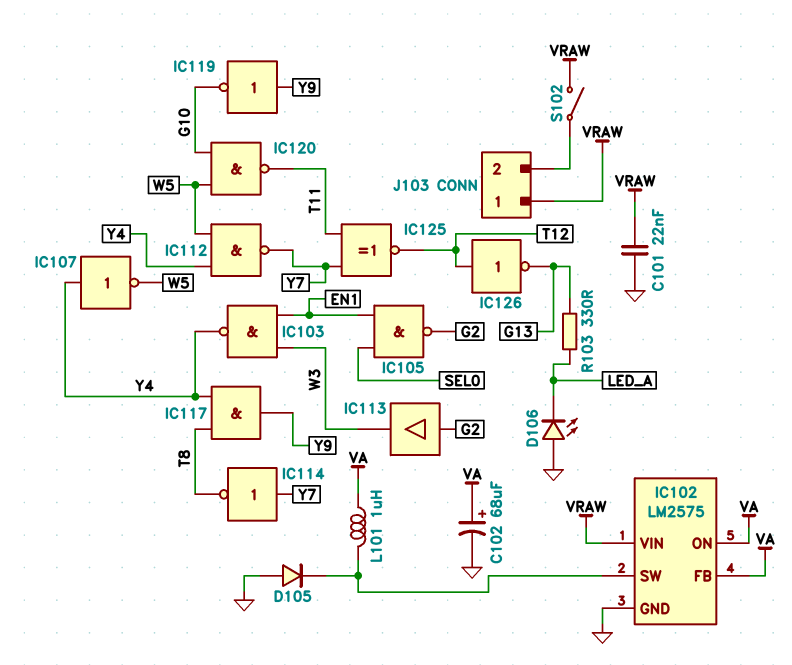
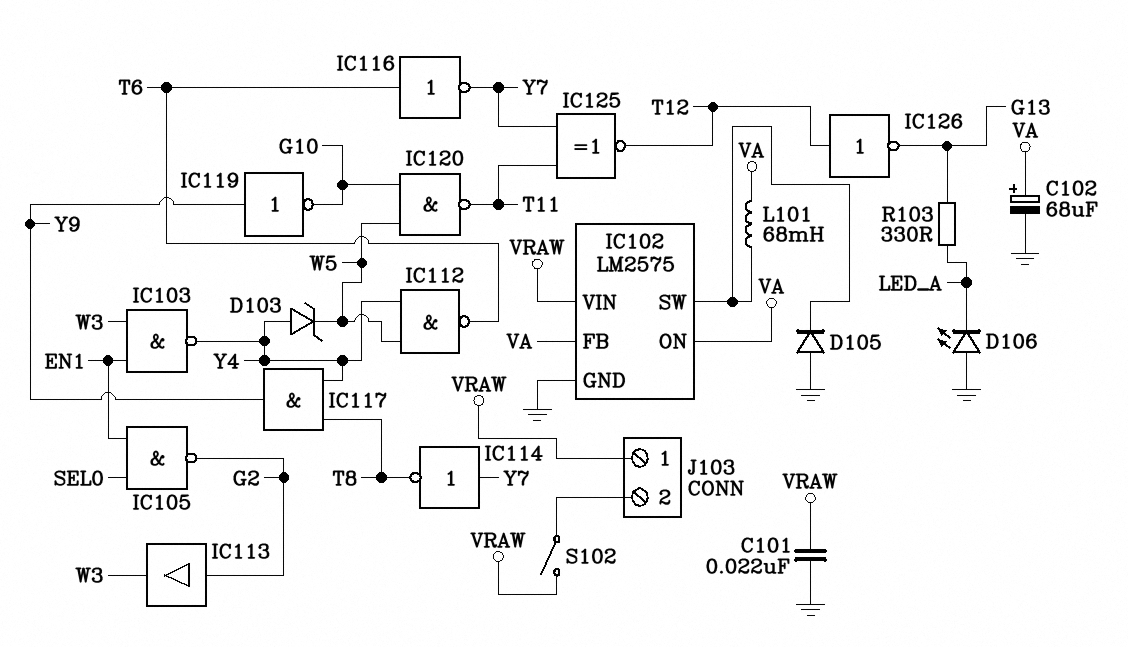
D103: none -> zener (A Y4, K W5)
IC107: NOT (in Y4, out W5) -> none
IC112: NAND (in W5, in Y4, out Y7) -> NAND (in W5, in Y4, out T6)
IC116: none -> NOT (in T6, out Y7)
L101: 1uH (IC102/SW, VA) -> 68mH (IC102/SW, VA)

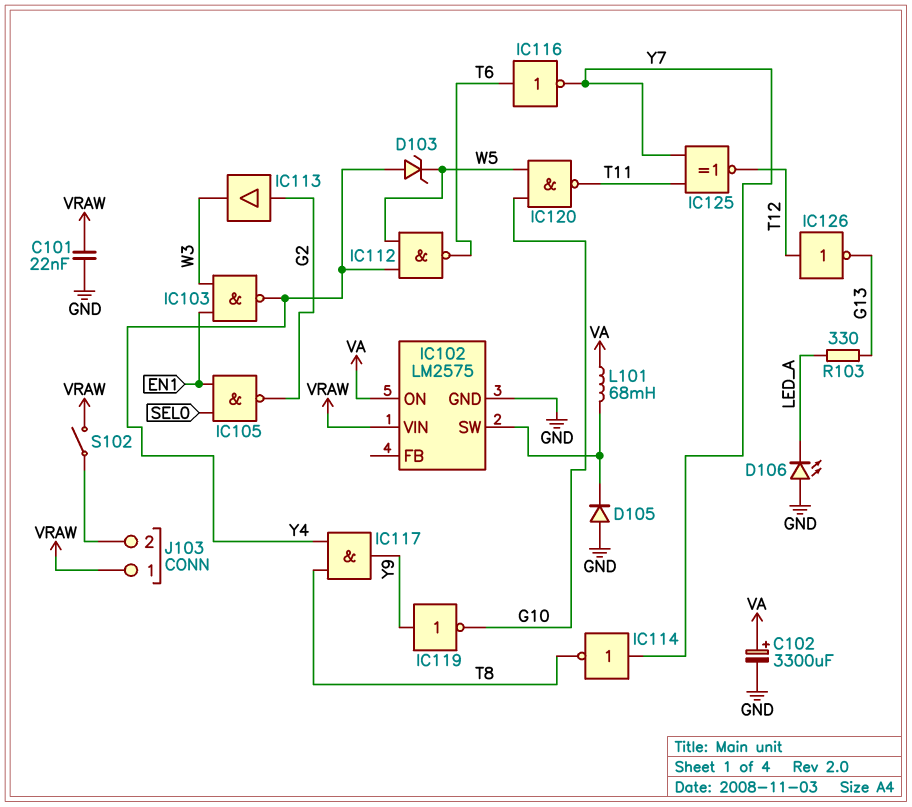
C102: 68uF (plus VA, minus GND) -> 3300uF (plus VA, minus GND)
IC102 pin FB: VA -> none

